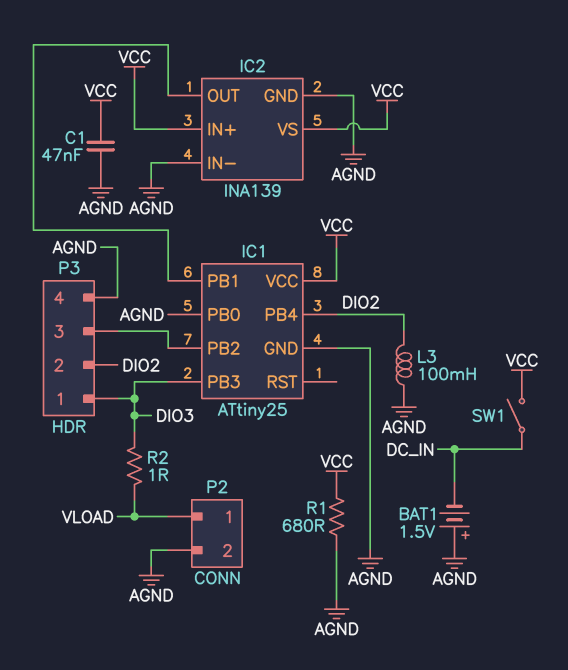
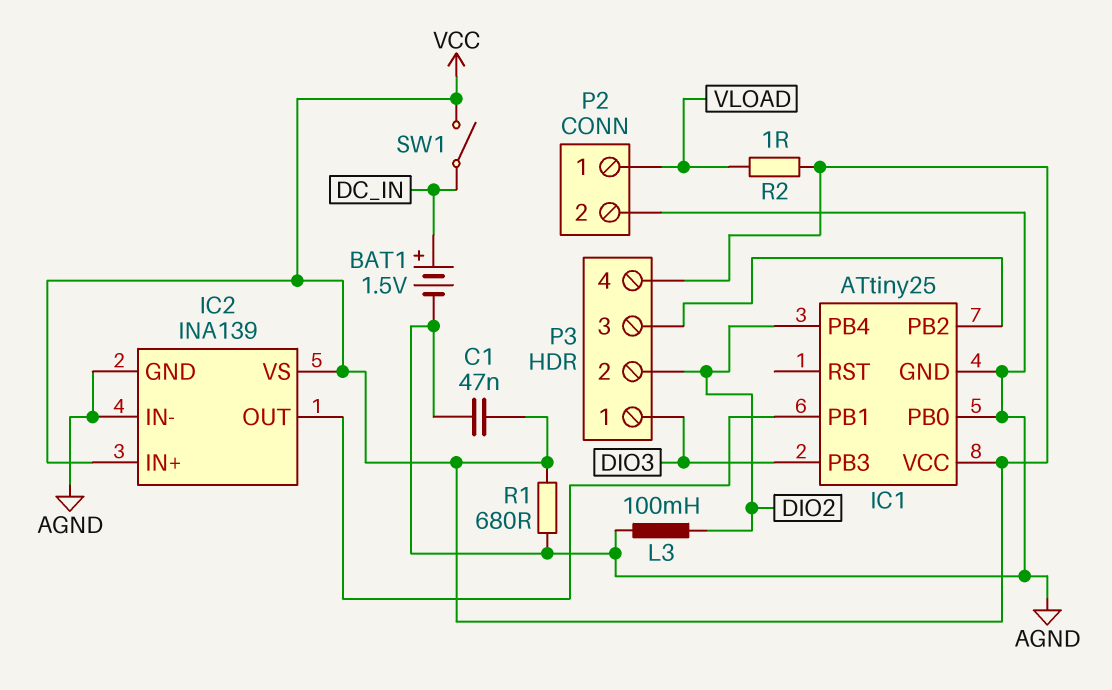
BAT1: 1.5V (plus AGND, minus DC_IN) -> 1.5V (plus DC_IN, minus AGND)
P3 pin 4: AGND -> VCC
R2: 1 (DIO3, VLOAD) -> 1 (VCC, VLOAD)

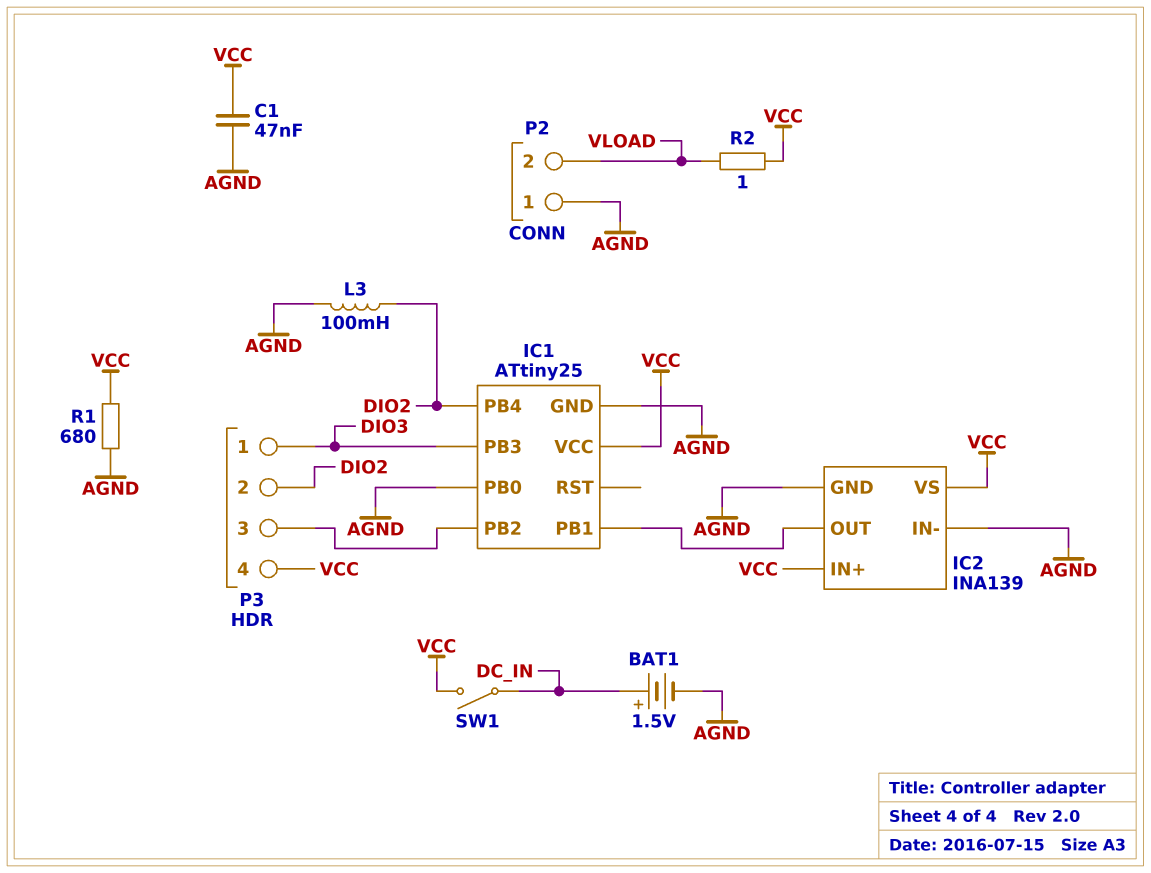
P2 pin 1: VLOAD -> AGND
P2 pin 2: AGND -> VLOAD

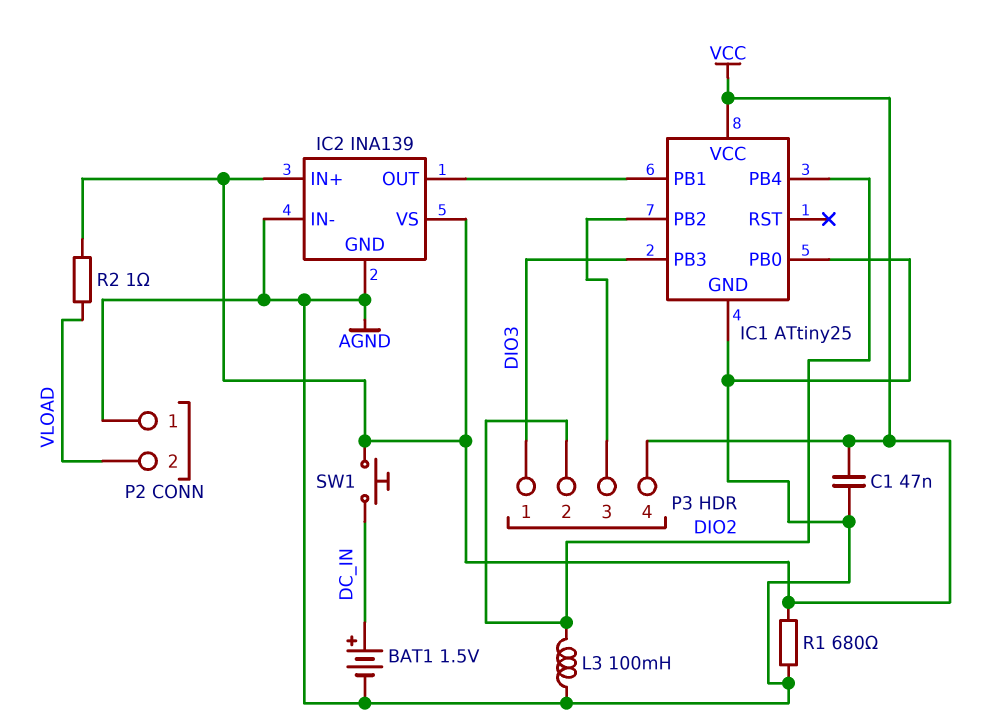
SW1: switch (DC_IN, VCC) -> button (DC_IN, VCC)

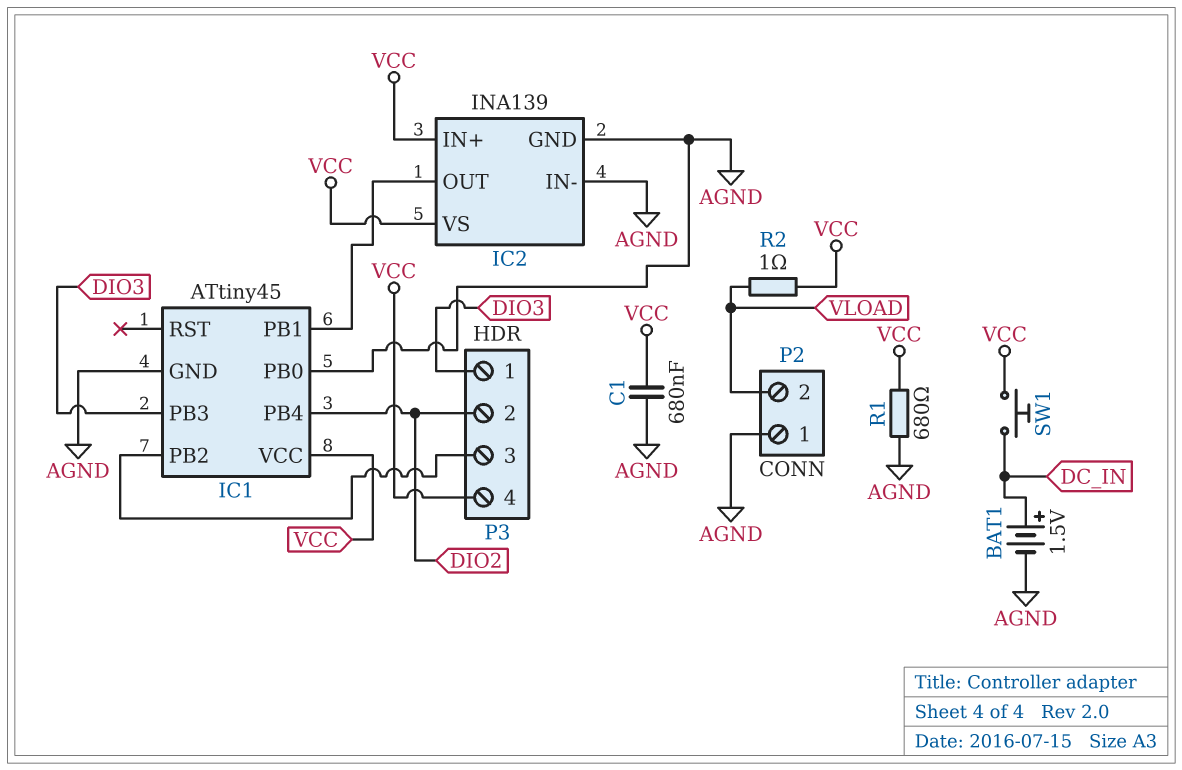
C1: 47nF (AGND, VCC) -> 680nF (AGND, VCC)
IC1: ATtiny25 -> ATtiny45
L3: 100mH (AGND, DIO2) -> none

